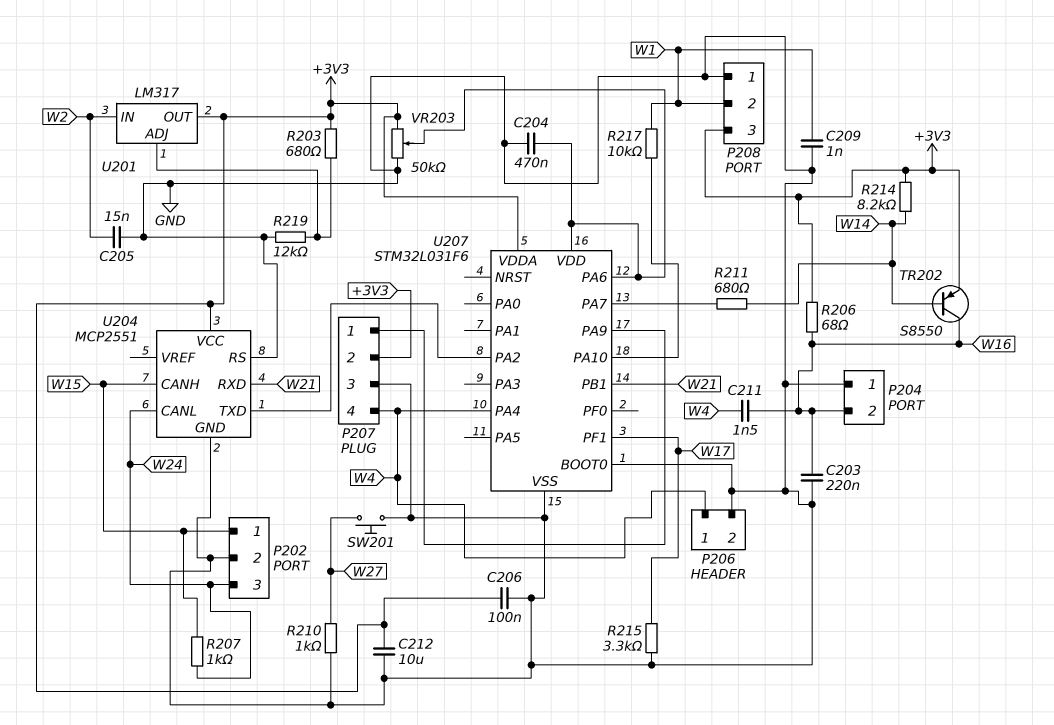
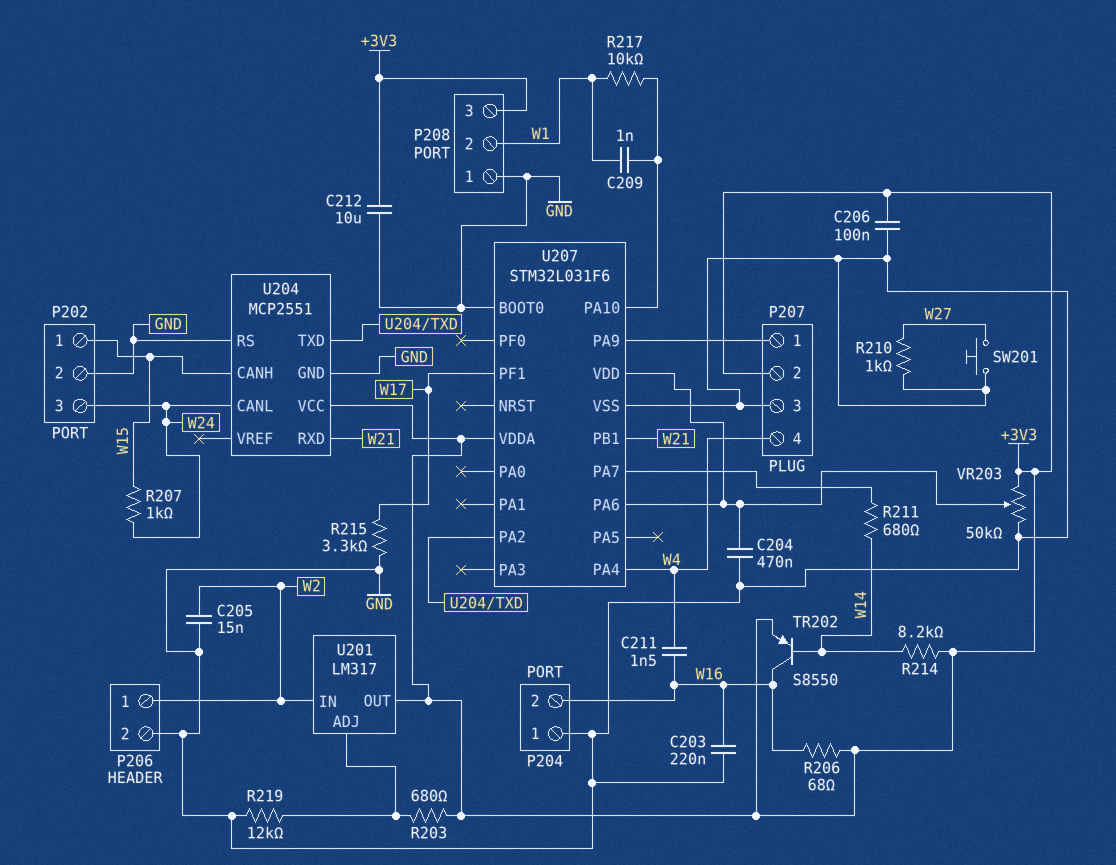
C209: 1nF (GND, W1) -> 1nF (U207/PA10, W1)
P206 pin 1: W4 -> W2

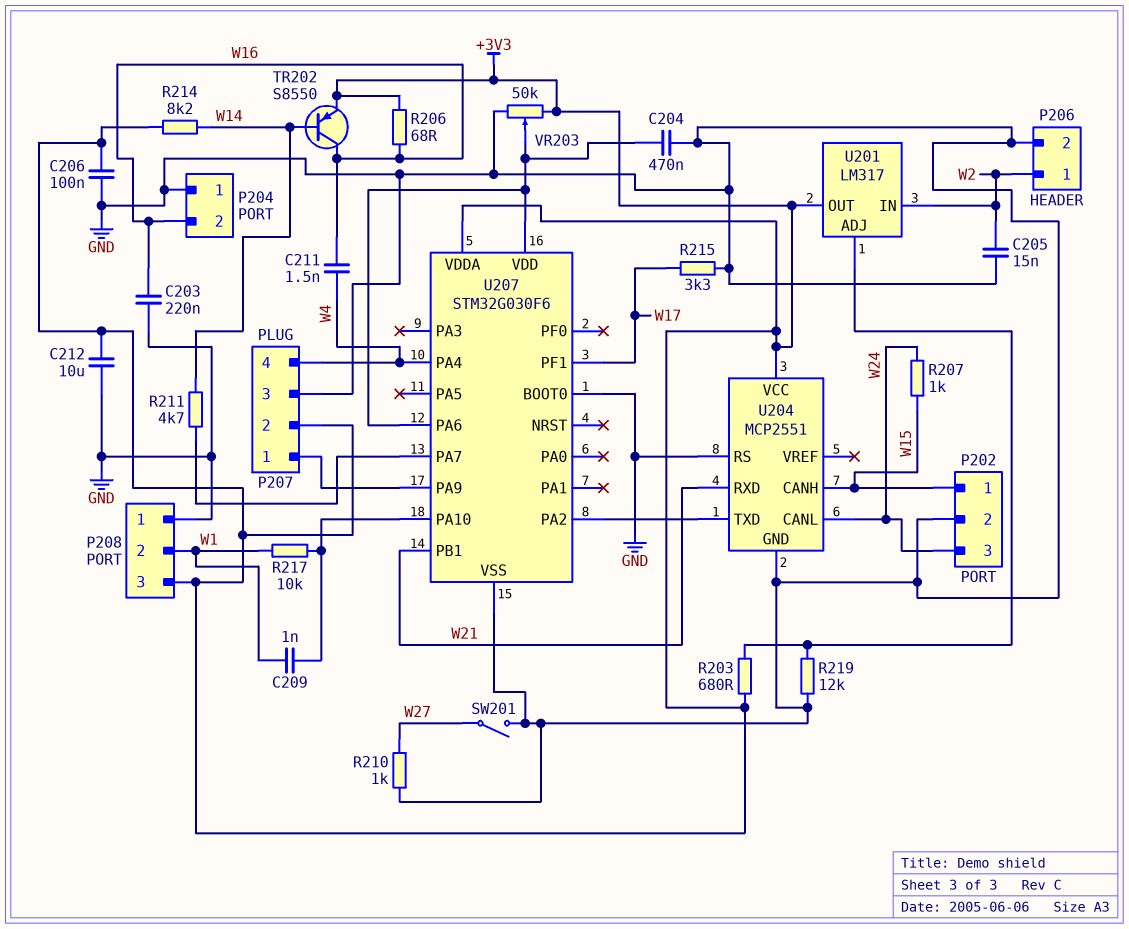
R211: 680 (U207/PA7, W14) -> 4.7k (U207/PA7, W14)
SW201: button (GND, W27) -> switch (GND, W27)
U207: STM32L031F6 -> STM32G030F6

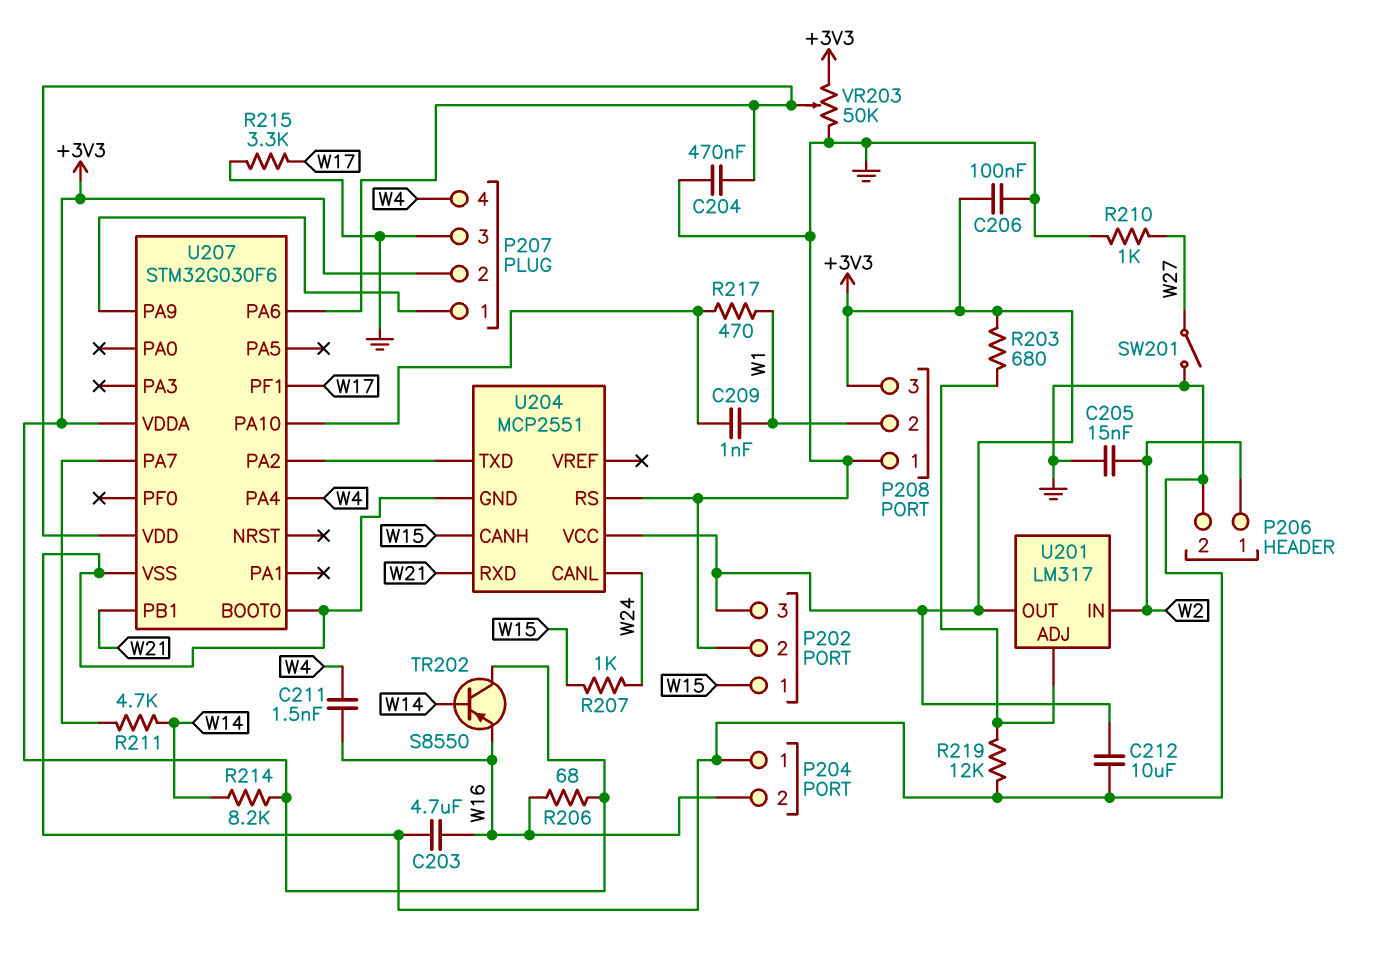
C203: 220nF (GND, W16) -> 4.7uF (GND, W16)
P202 pin 3: W24 -> +3V3
R217: 10k (U207/PA10, W1) -> 470 (U207/PA10, W1)
TR202: PNP S8550 (B W14, C W16, E +3V3) -> PNP S8550 (B W14, C +3V3, E W16)

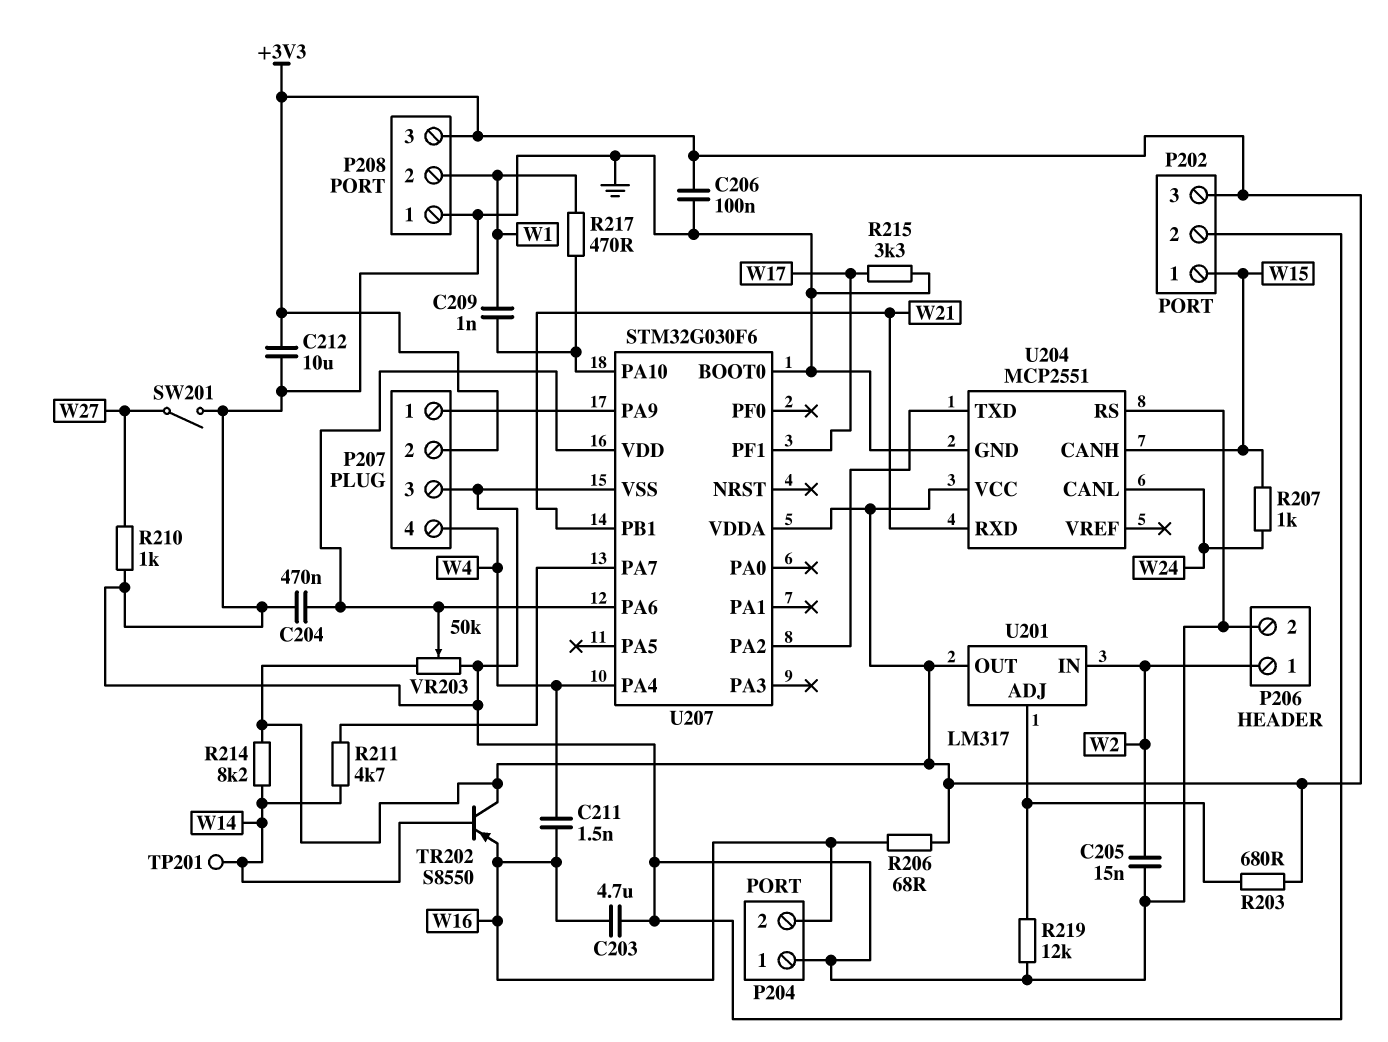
TP201: none -> test point (W14)

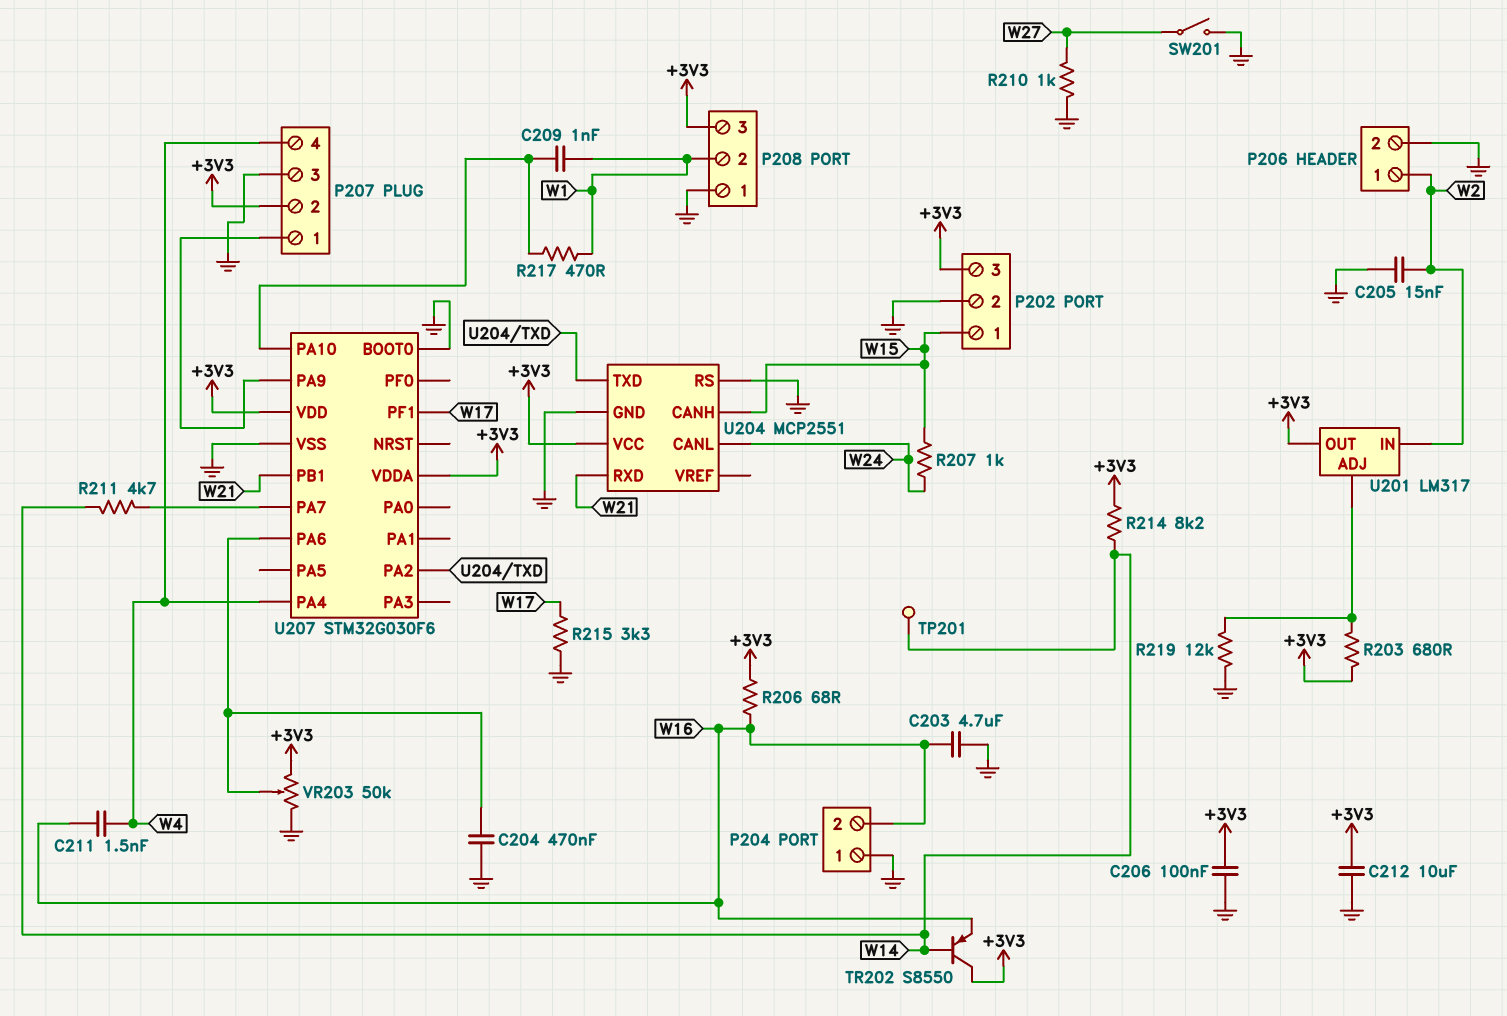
U207 pin VDD: U207/PA6 -> +3V3

